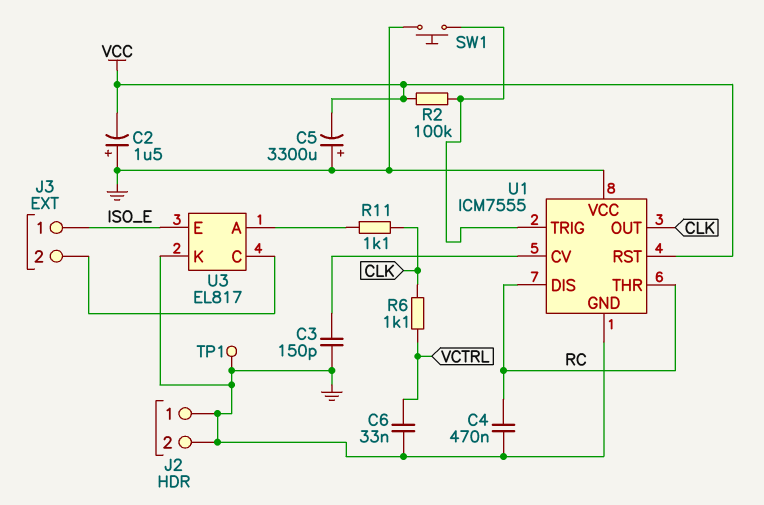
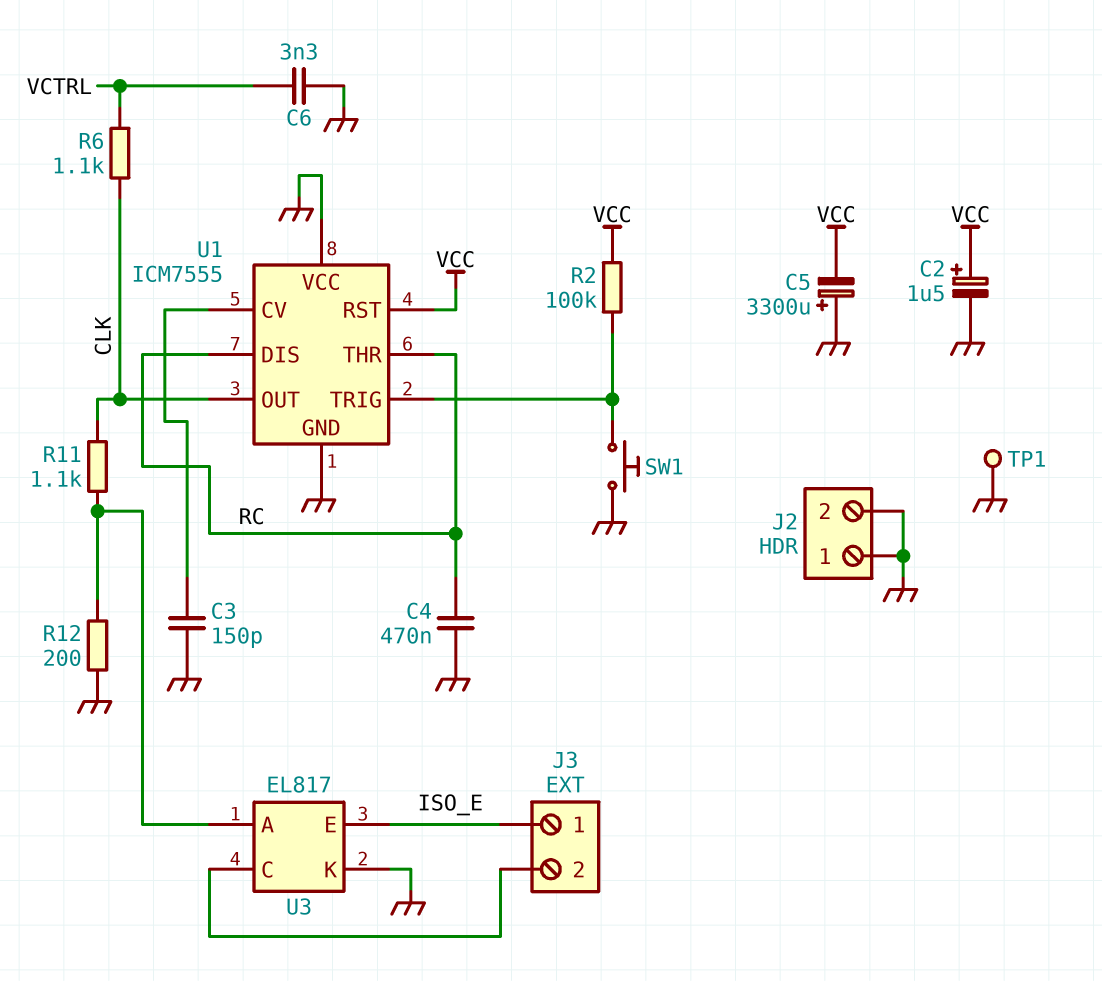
C2: 1.5uF (plus GND, minus VCC) -> 1.5uF (plus VCC, minus GND)
C6: 33nF (GND, VCTRL) -> 3.3nF (GND, VCTRL)
R12: none -> 200 (GND, U3/A)

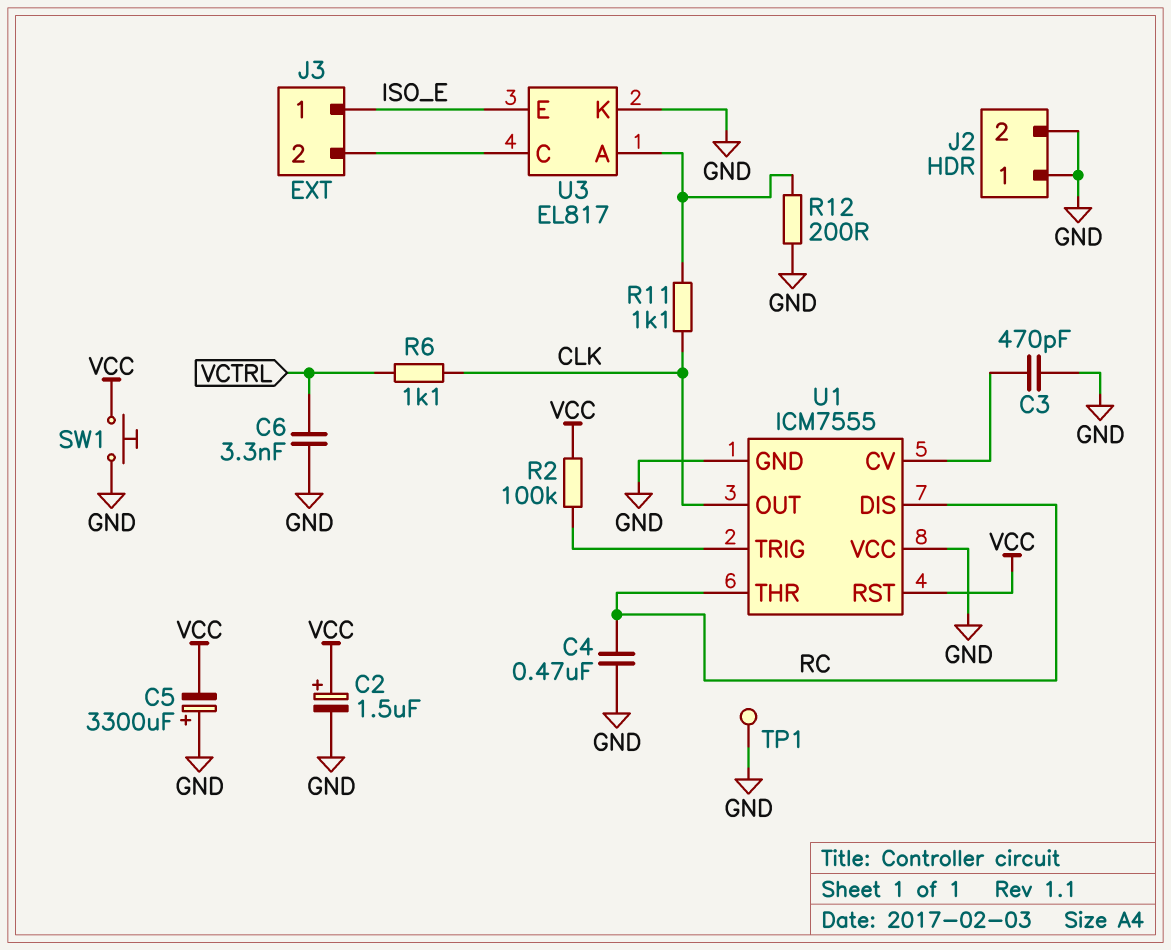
C3: 150pF (GND, U1/CV) -> 470pF (GND, U1/CV)
SW1: button (GND, U1/TRIG) -> button (GND, VCC)

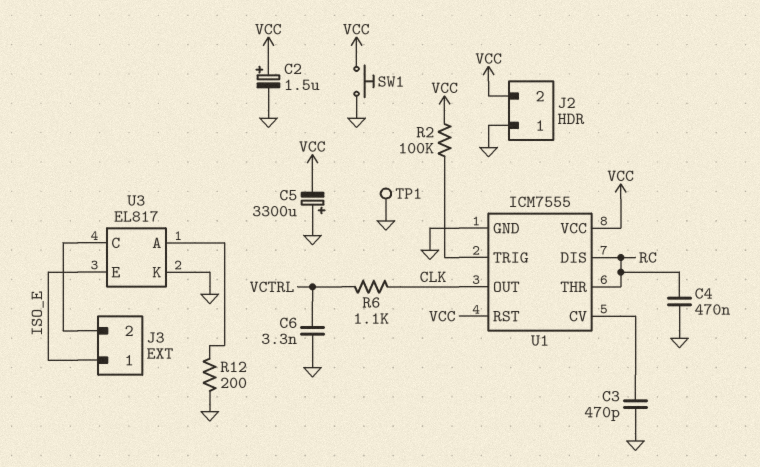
J2 pin 2: GND -> VCC
R11: 1.1k (CLK, U3/A) -> none
U1 pin VCC: GND -> VCC

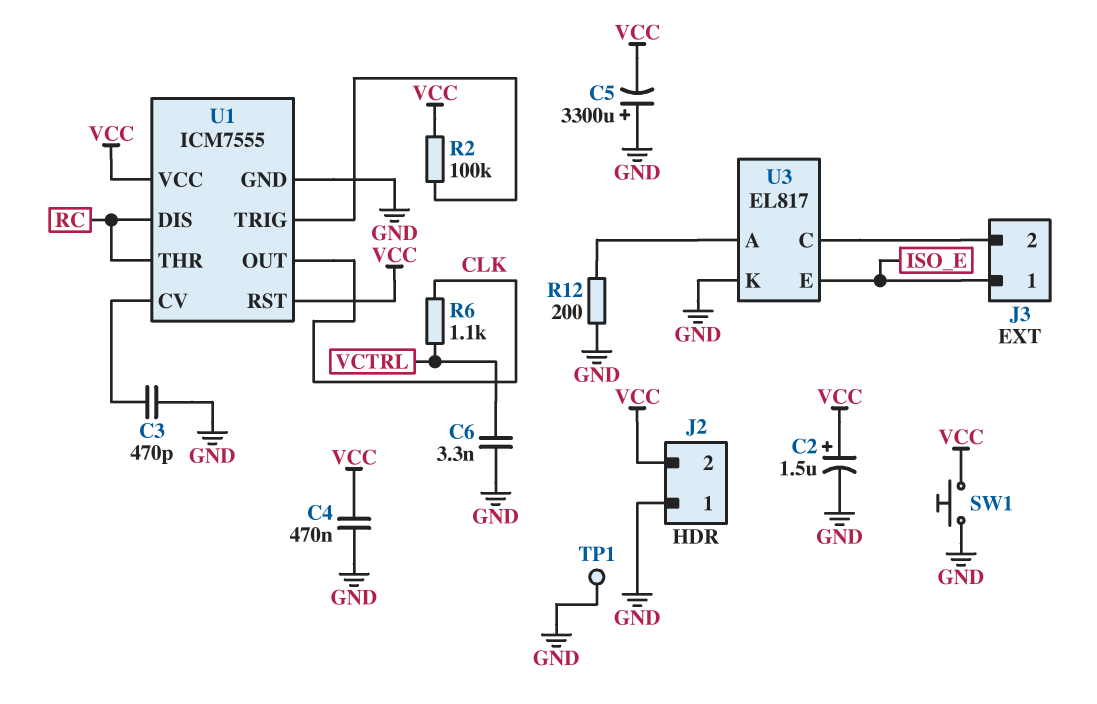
C4: 470nF (GND, RC) -> 470nF (GND, VCC)

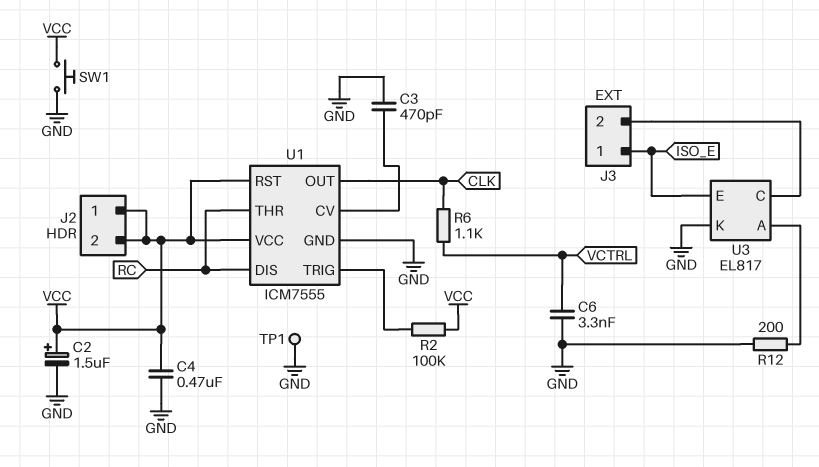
C5: 3300uF (plus GND, minus VCC) -> none
J2 pin 1: GND -> VCC

